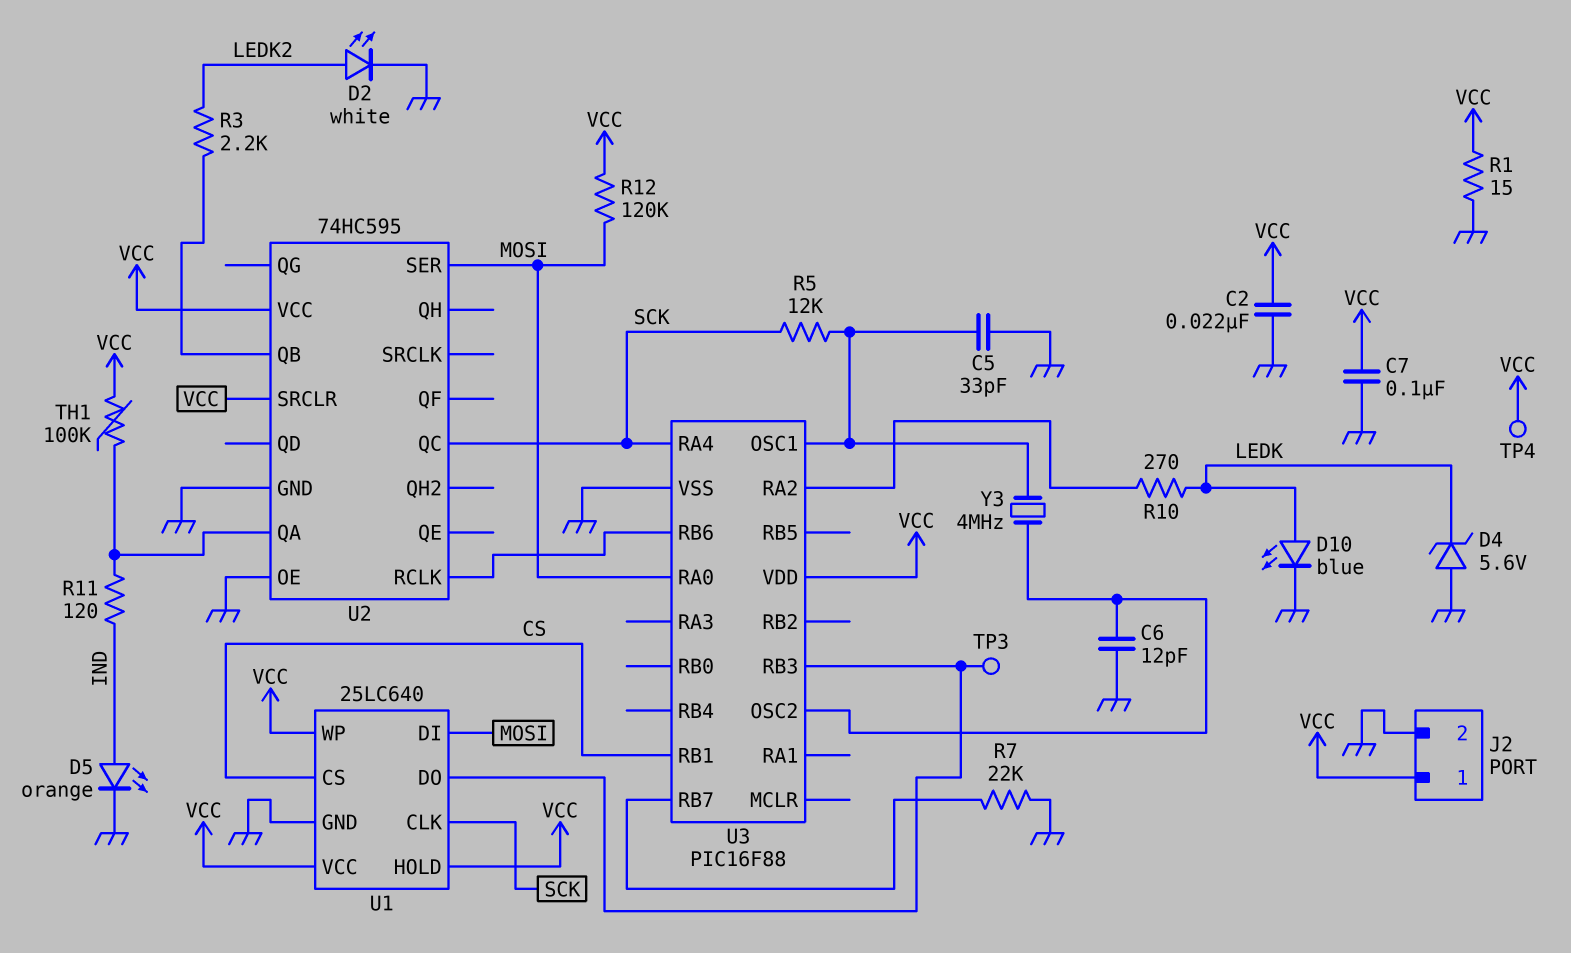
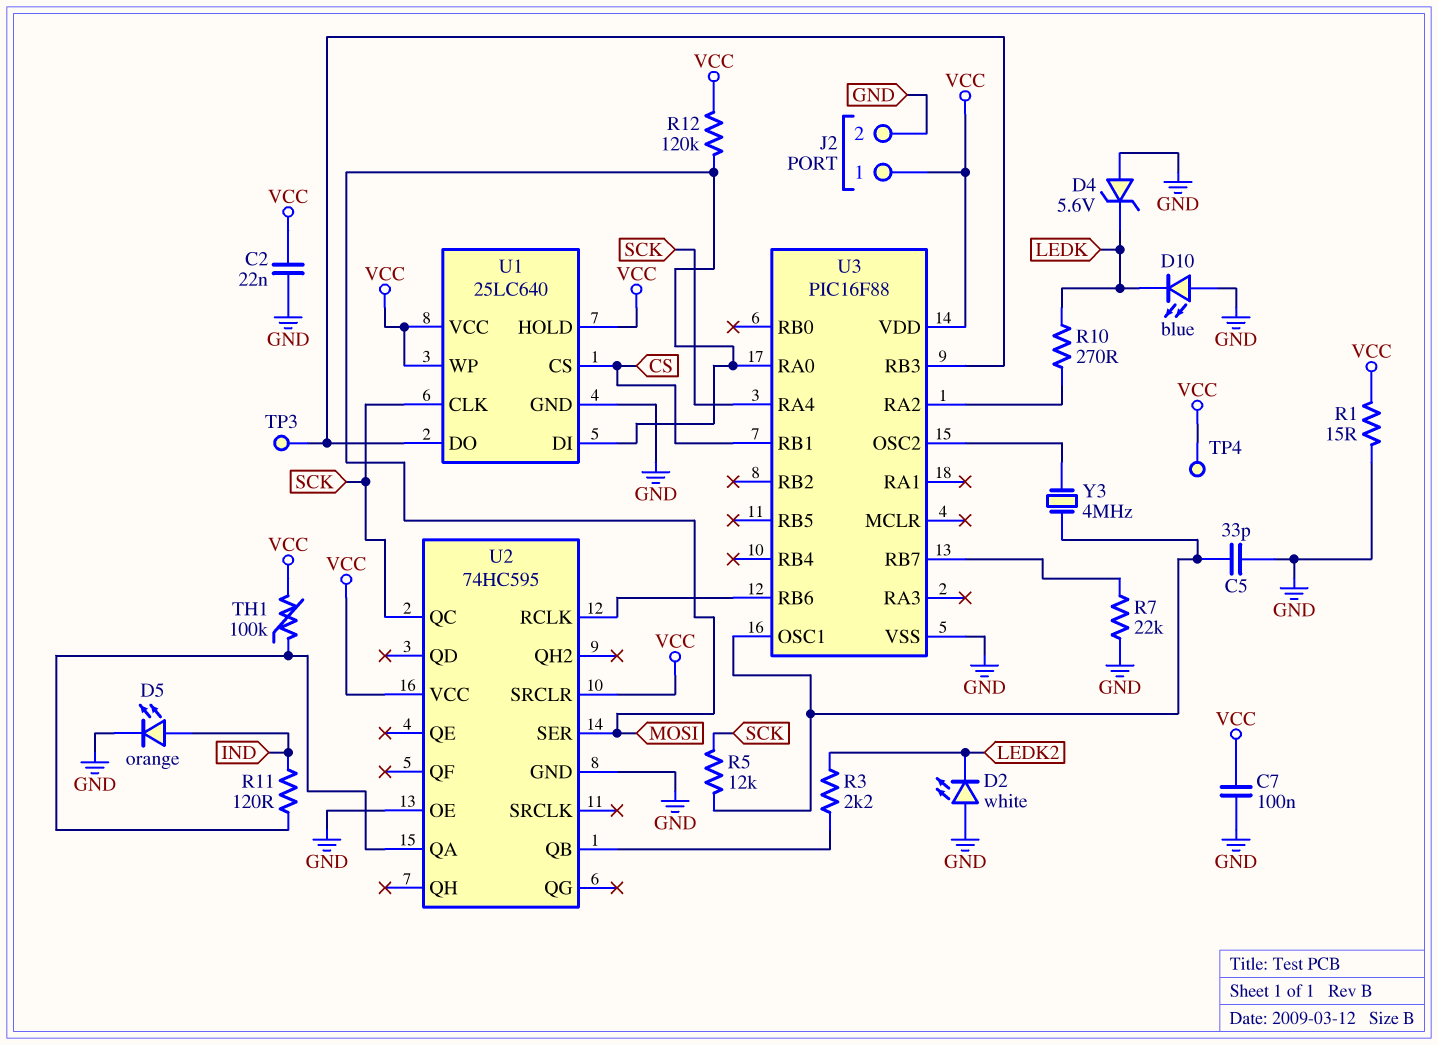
C6: 12pF (GND, U3/OSC2) -> none
D2: LED white (A LEDK2, K GND) -> LED white (A GND, K LEDK2)
D10: LED blue (A LEDK, K GND) -> LED blue (A GND, K LEDK)

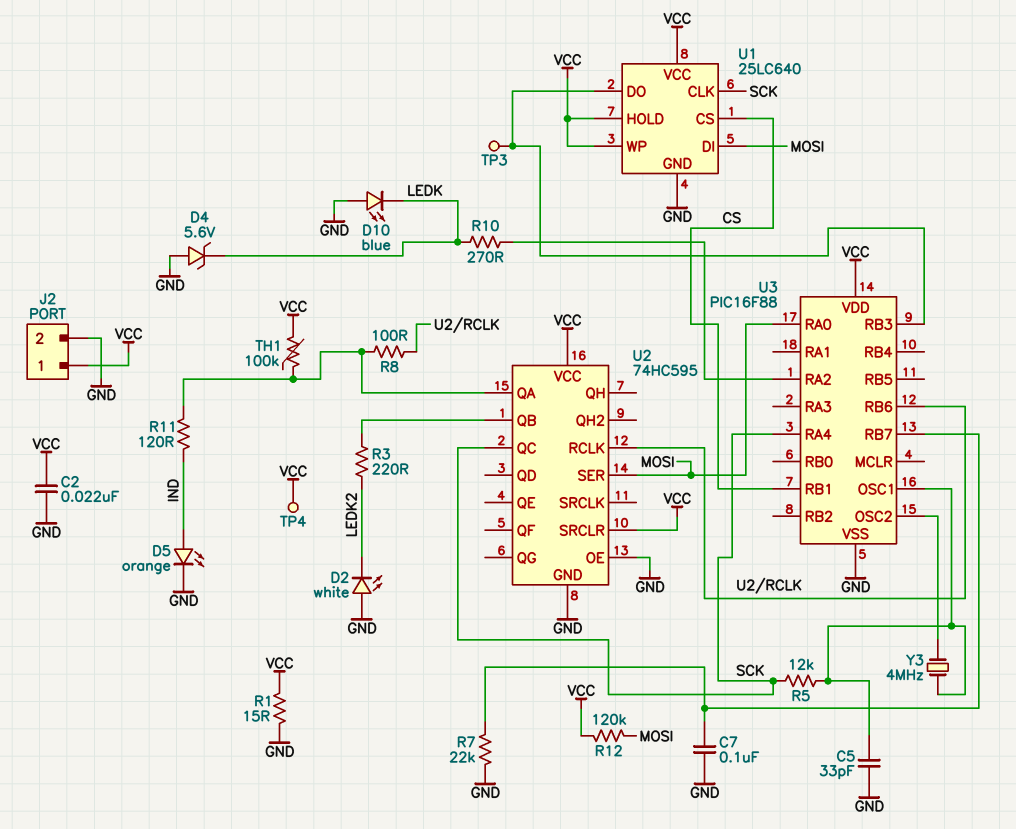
C7: 100nF (GND, VCC) -> 100nF (GND, U3/RB7)
R3: 2.2k (LEDK2, U2/QB) -> 220 (LEDK2, U2/QB)
R8: none -> 100 (U2/QA, U2/RCLK)

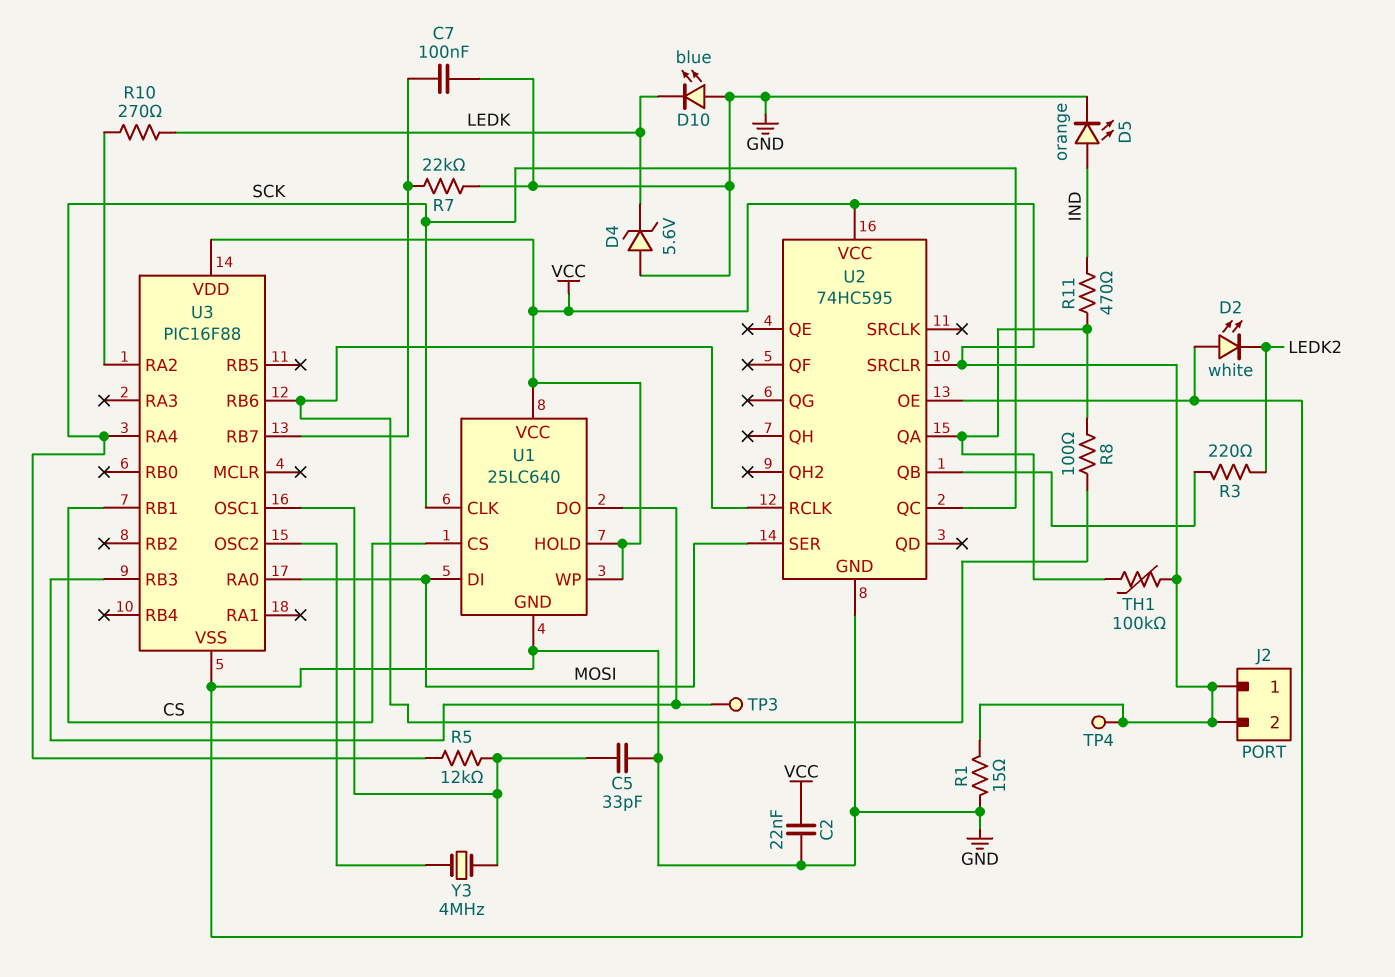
J2 pin 2: GND -> VCC
R11: 120 (IND, U2/QA) -> 470 (IND, U2/QA)
R12: 120k (MOSI, VCC) -> none

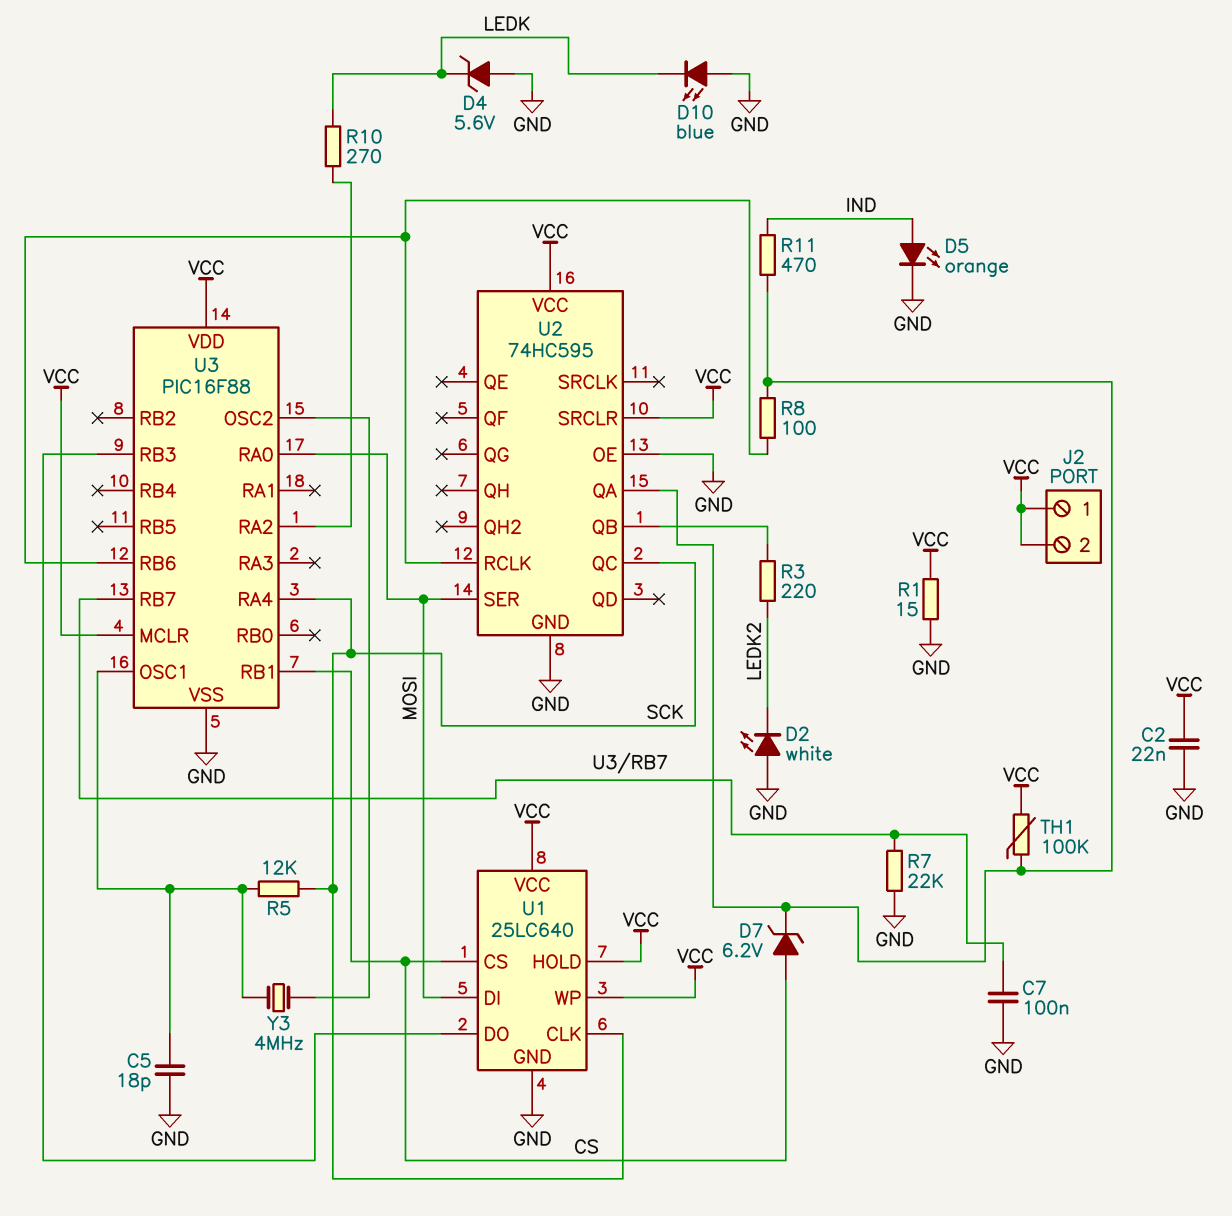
C5: 33pF (GND, U3/OSC1) -> 18pF (GND, U3/OSC1)
D7: none -> zener 6.2V (A CS, K U2/QA)
TP3: test point (U1/DO) -> none
TP4: test point (VCC) -> none
U3 pin MCLR: none -> VCC

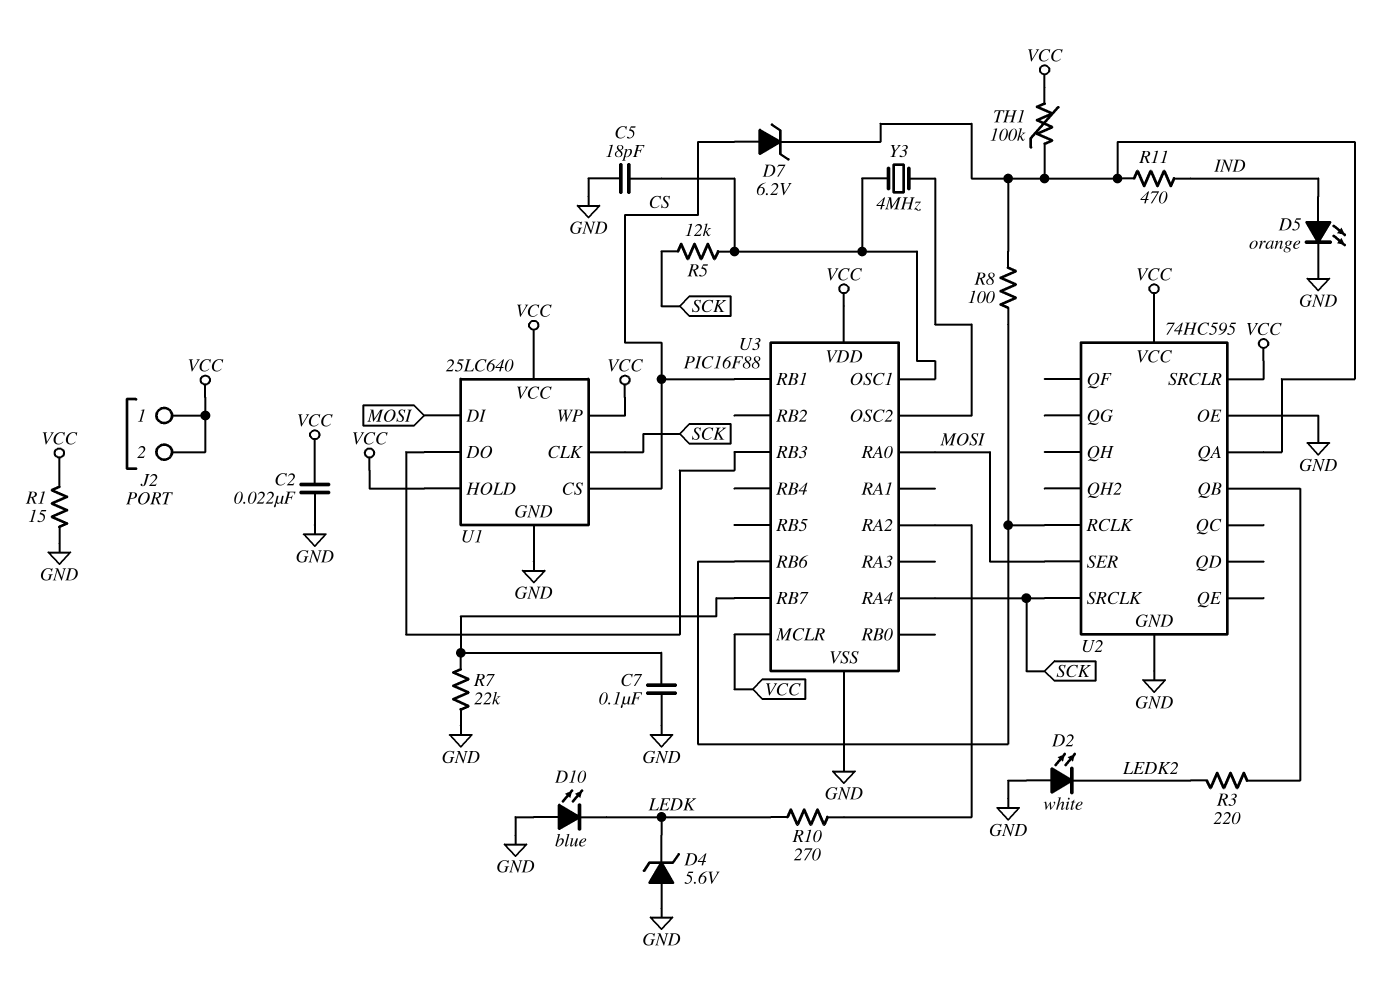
U2 pin QC: SCK -> none
U2 pin SRCLK: none -> SCK

